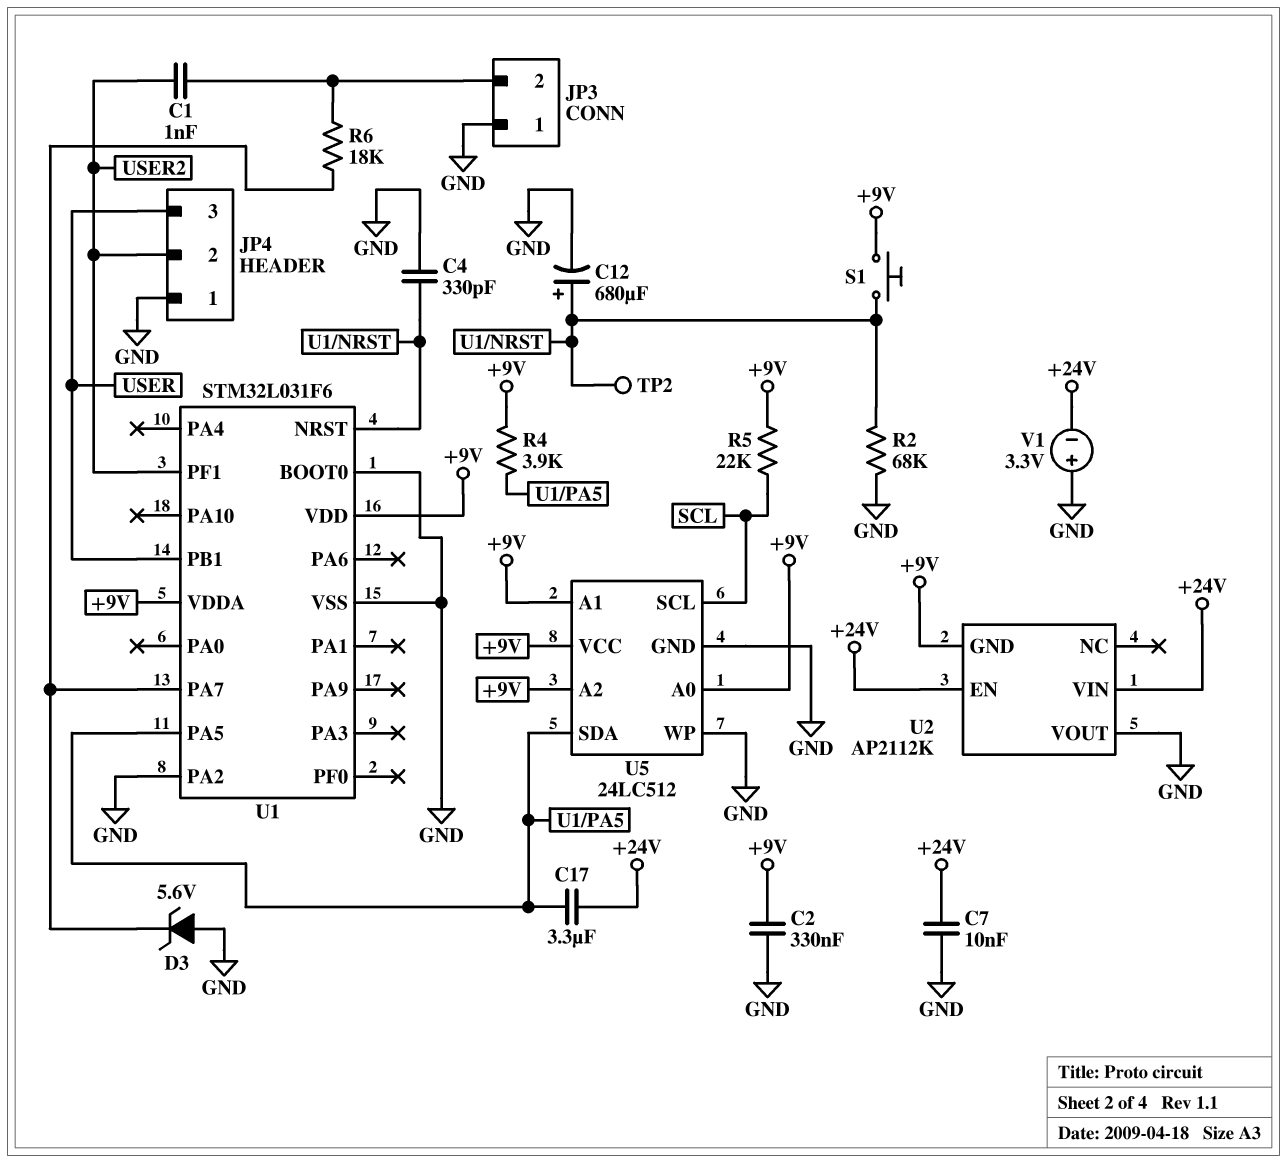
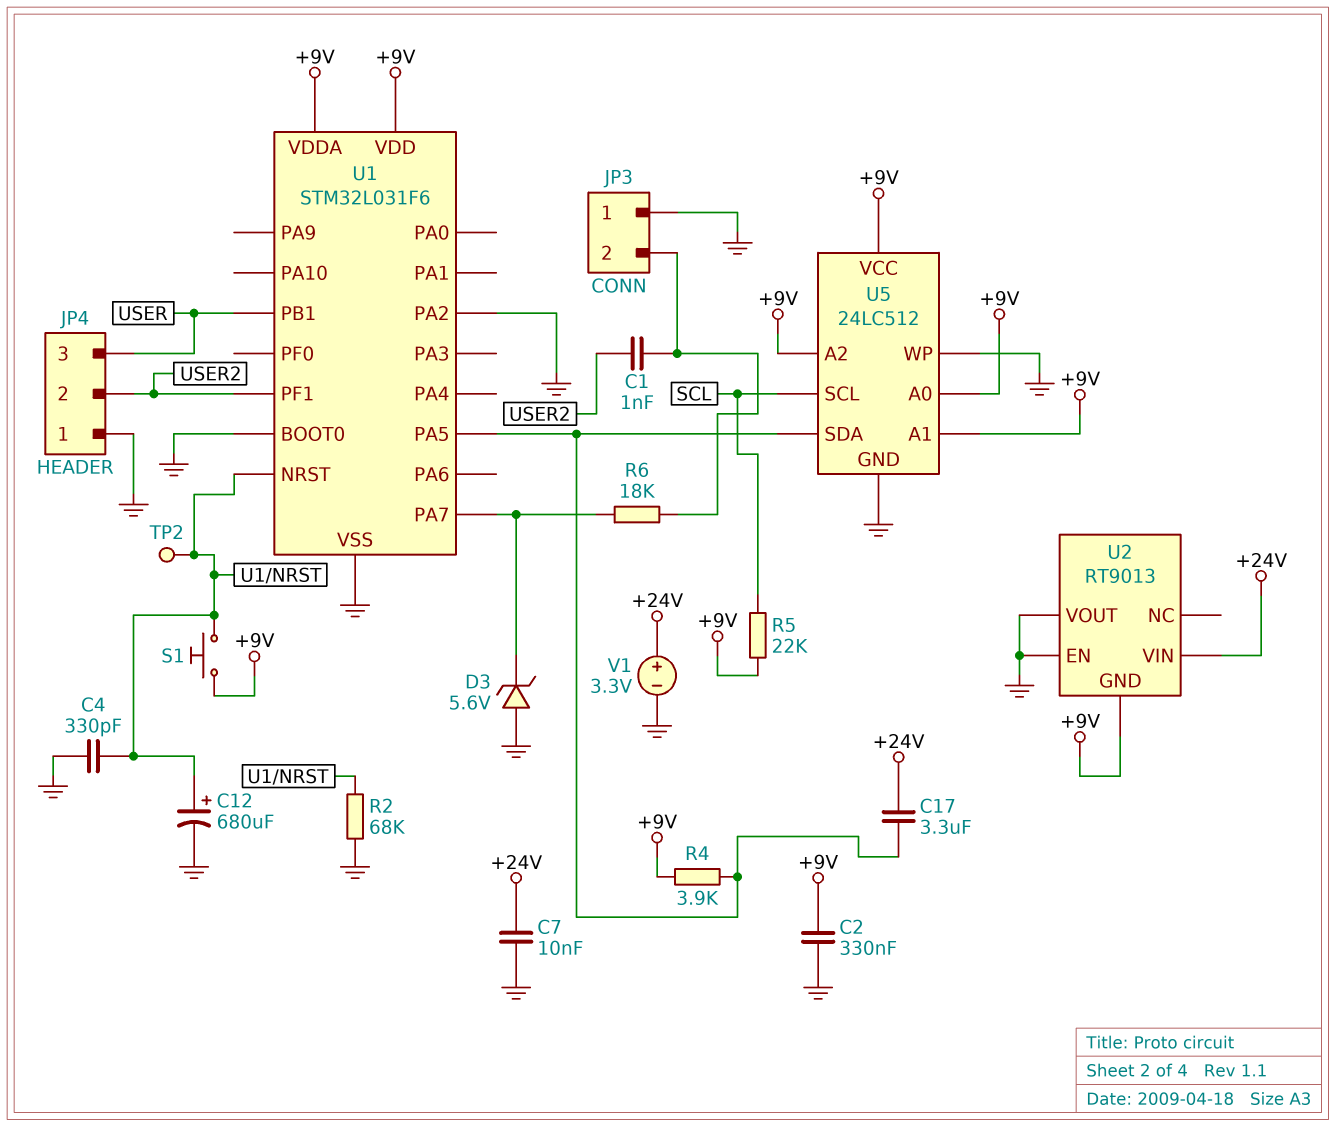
U2: AP2112K -> RT9013
U2 pin EN: +24V -> GND
V1: 3.3V (plus GND, minus +24V) -> 3.3V (plus +24V, minus GND)

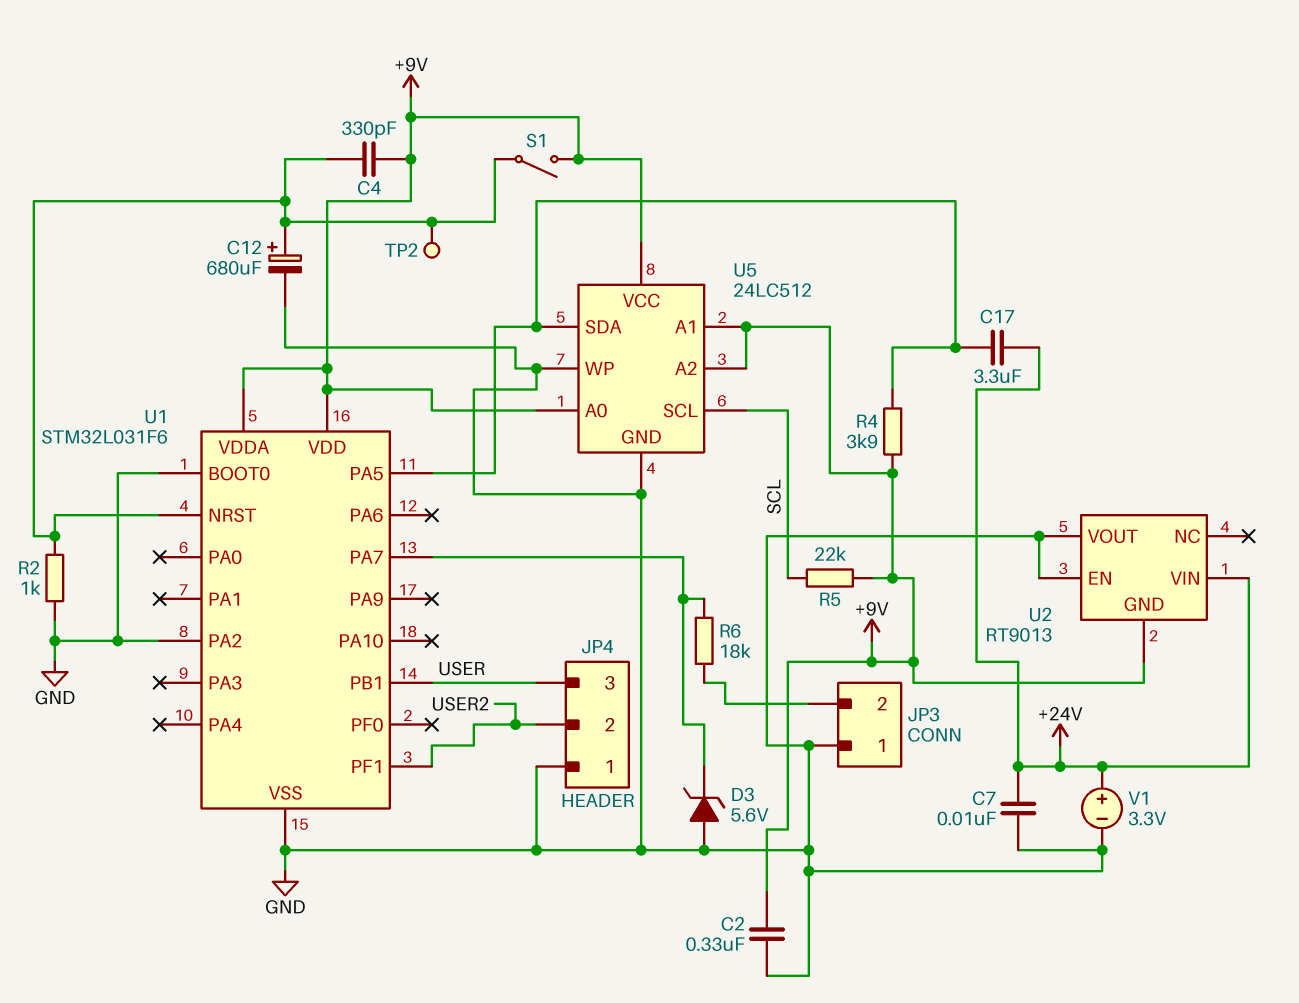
C1: 1nF (JP3/2, USER2) -> none
C4: 330pF (GND, U1/NRST) -> 330pF (+9V, U1/NRST)
R2: 68k (GND, U1/NRST) -> 1k (GND, U1/NRST)
S1: button (+9V, U1/NRST) -> switch (+9V, U1/NRST)

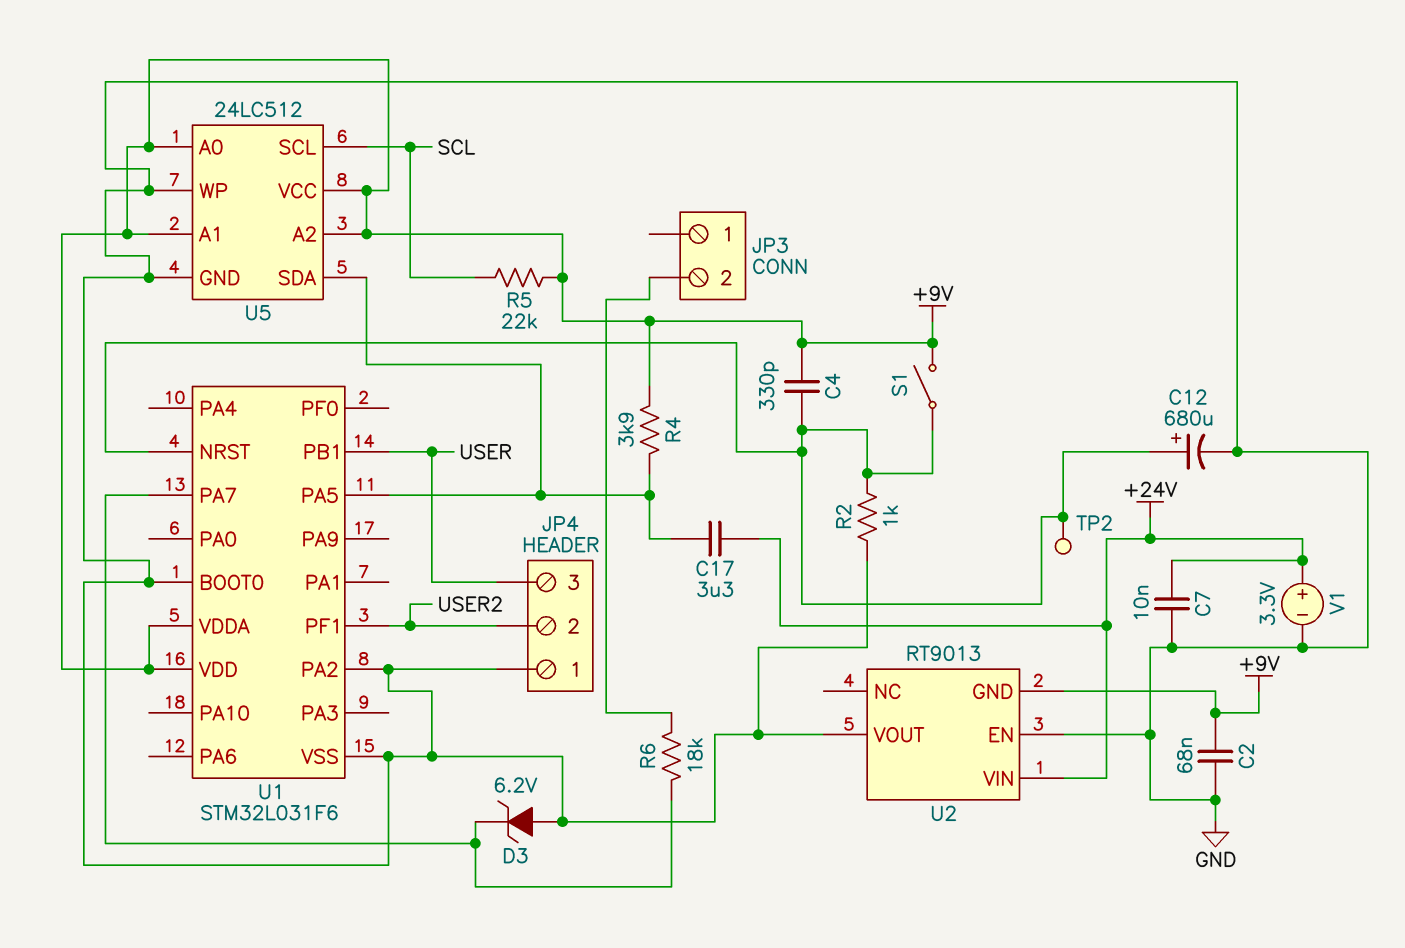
C2: 330nF (+9V, GND) -> 68nF (+9V, GND)
D3: zener 5.6V (A GND, K U1/PA7) -> zener 6.2V (A GND, K U1/PA7)
JP3 pin 1: GND -> none

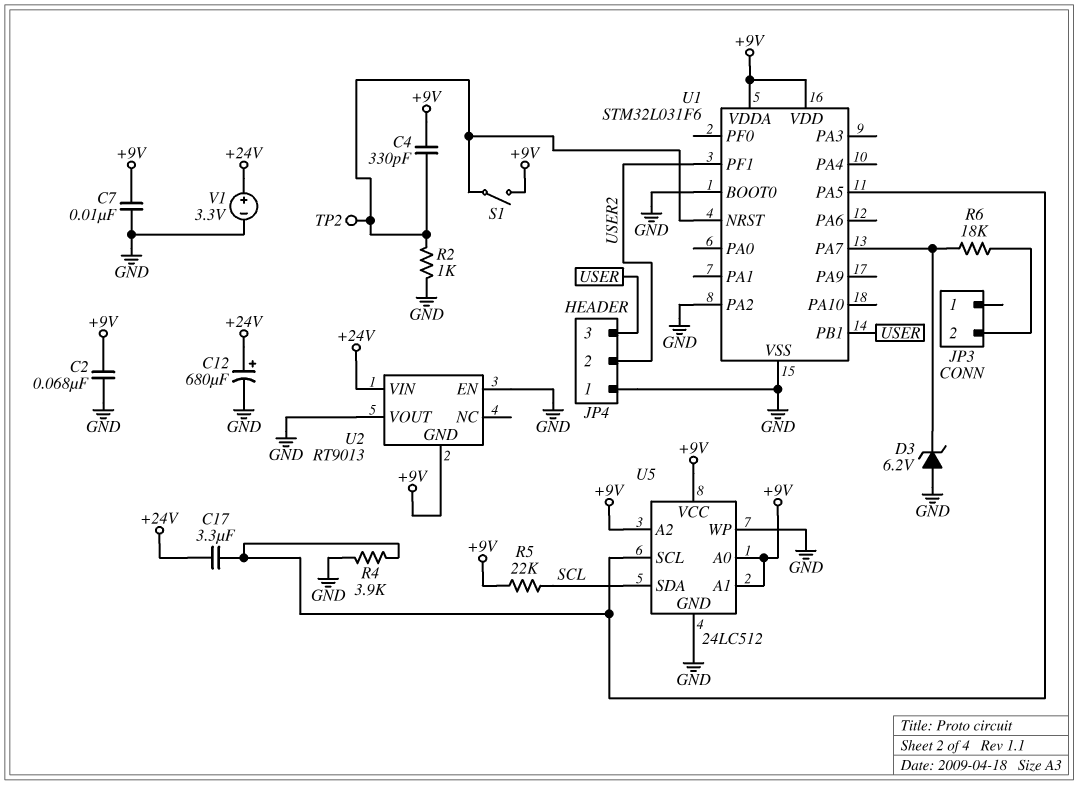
C7: 10nF (+24V, GND) -> 10nF (+9V, GND)
C12: 680uF (plus U1/NRST, minus GND) -> 680uF (plus +24V, minus GND)
R4: 3.9k (+9V, U1/PA5) -> 3.9k (GND, U1/PA5)
U5 pin SCL: SCL -> U1/PA5
U5 pin SDA: U1/PA5 -> SCL

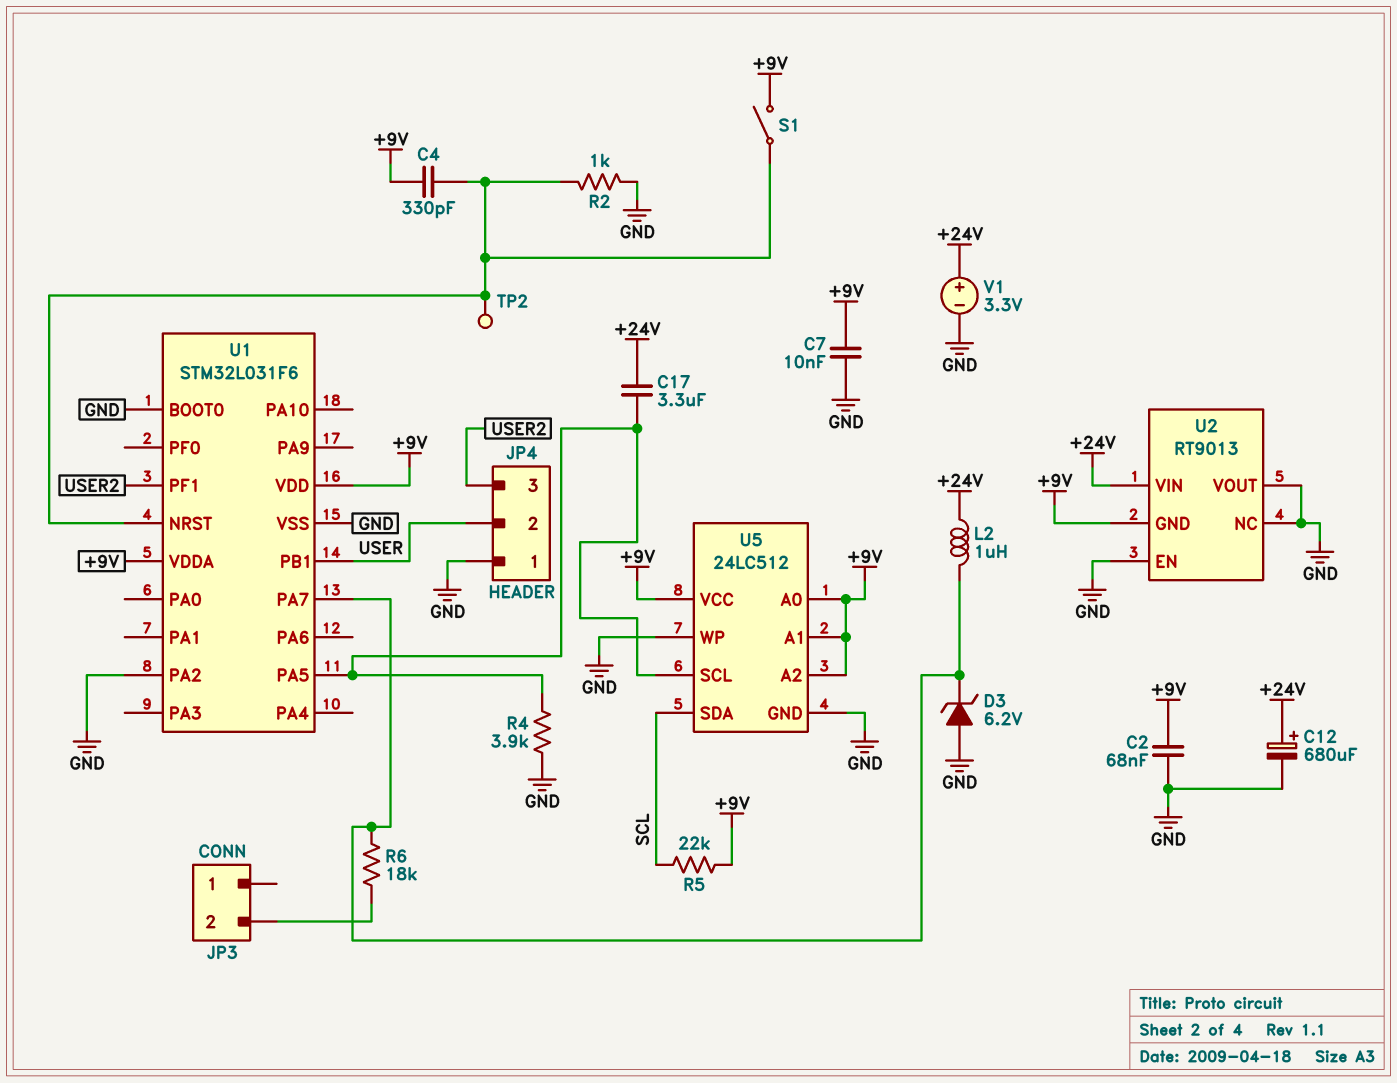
JP4 pin 2: USER2 -> USER
JP4 pin 3: USER -> USER2
L2: none -> 1uH (+24V, U1/PA7)
U2 pin NC: none -> GND

